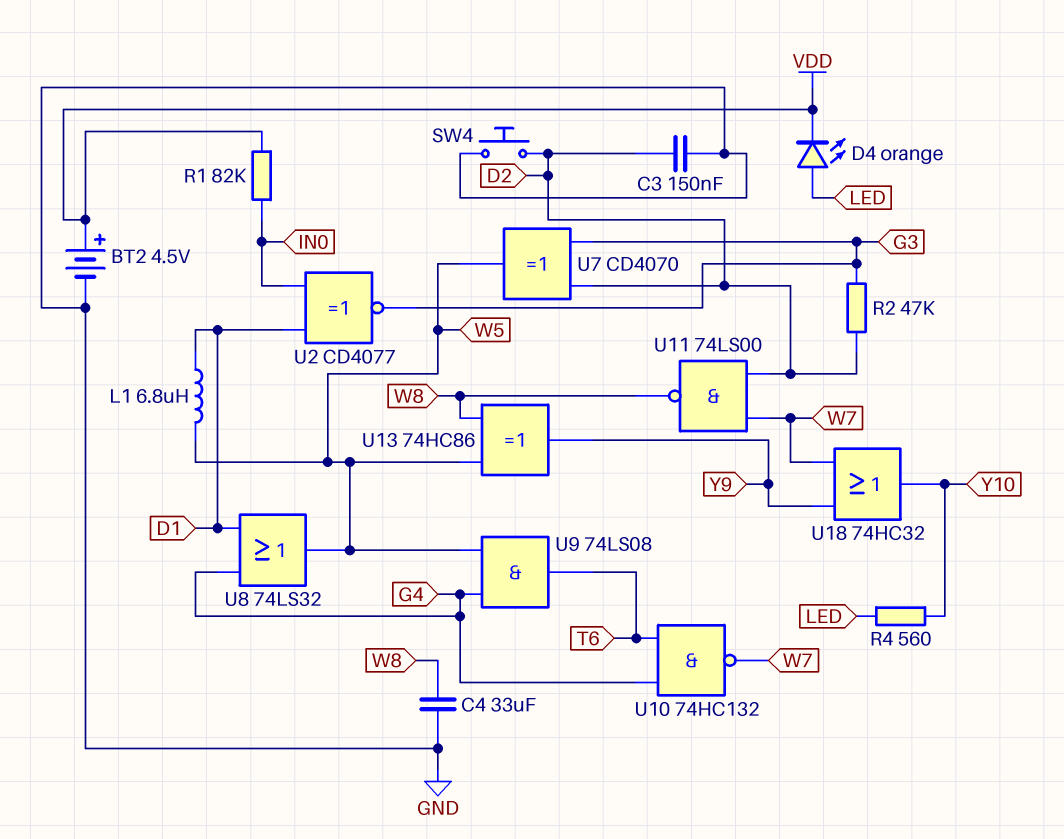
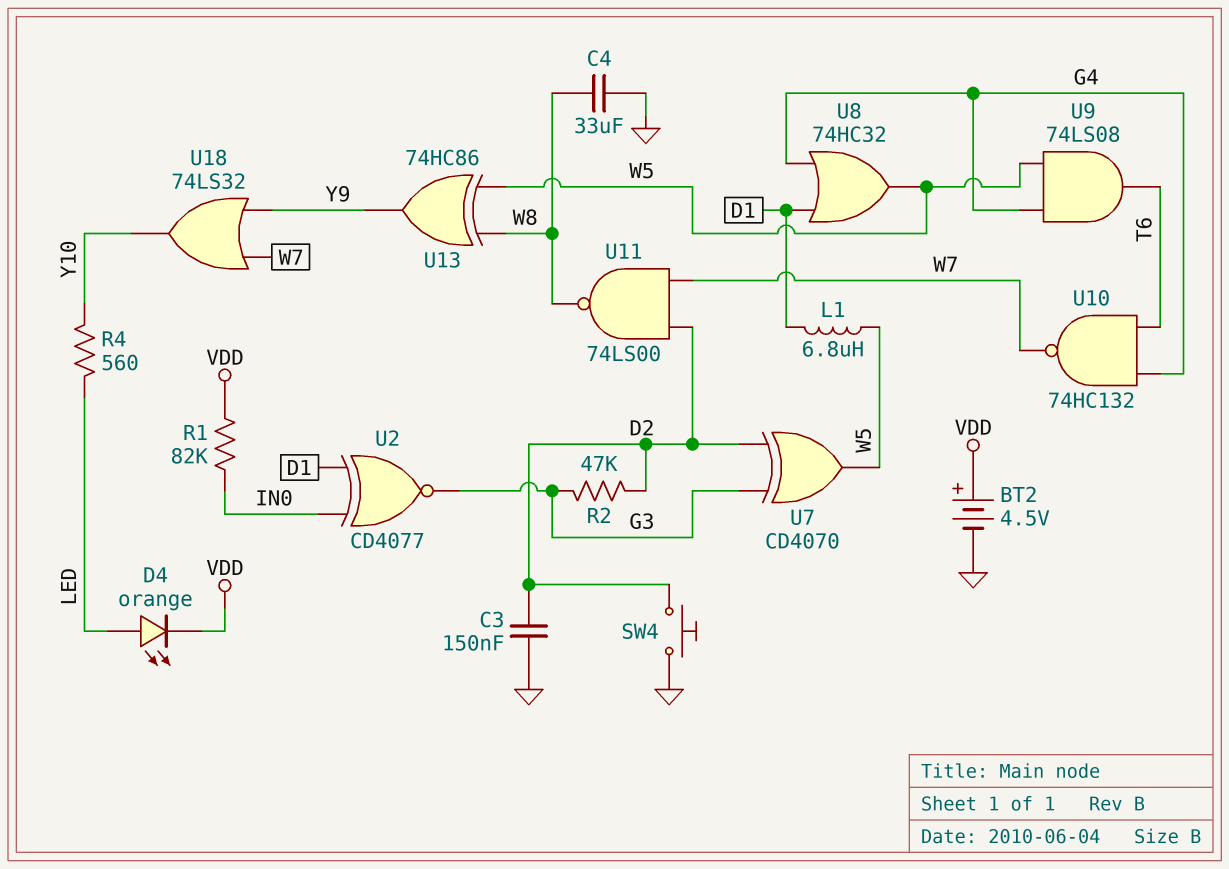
U8: OR 74LS32 (in D1, in G4, out W5) -> OR 74HC32 (in D1, in G4, out W5)
U18: OR 74HC32 (in W7, in Y9, out Y10) -> OR 74LS32 (in W7, in Y9, out Y10)

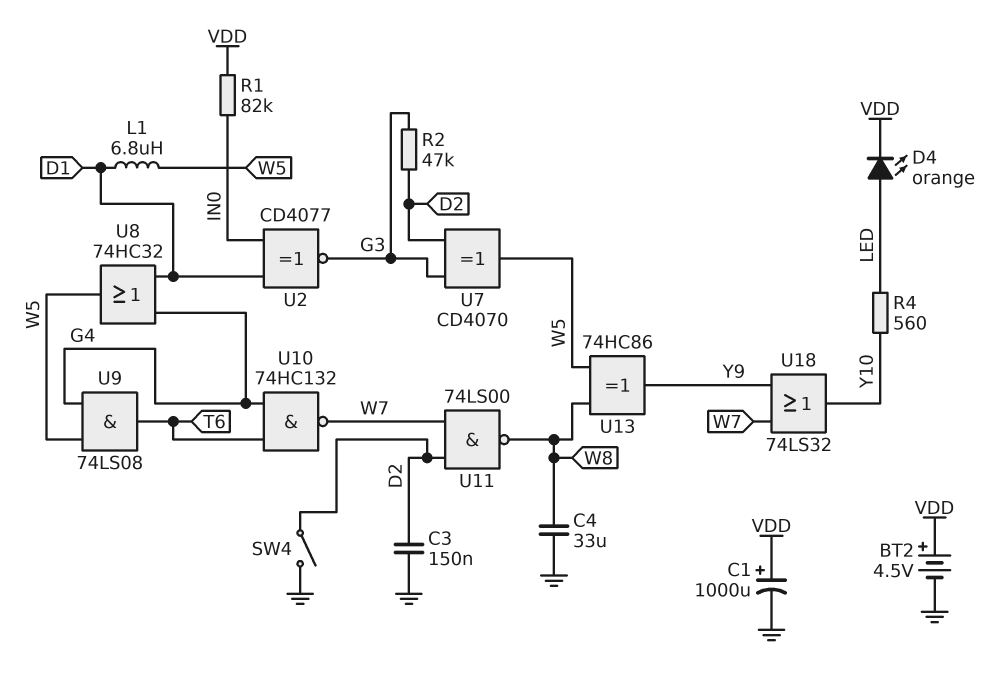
C1: none -> 1000uF (plus VDD, minus GND)
SW4: button (D2, GND) -> switch (D2, GND)

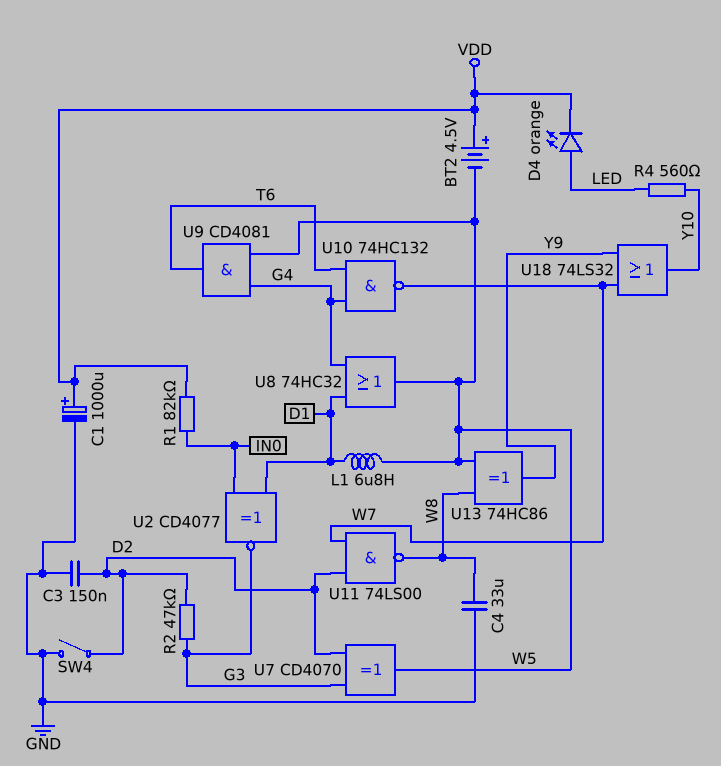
BT2: 4.5V (plus VDD, minus GND) -> 4.5V (plus VDD, minus W5)
U9: AND 74LS08 (in G4, in W5, out T6) -> AND CD4081 (in G4, in W5, out T6)

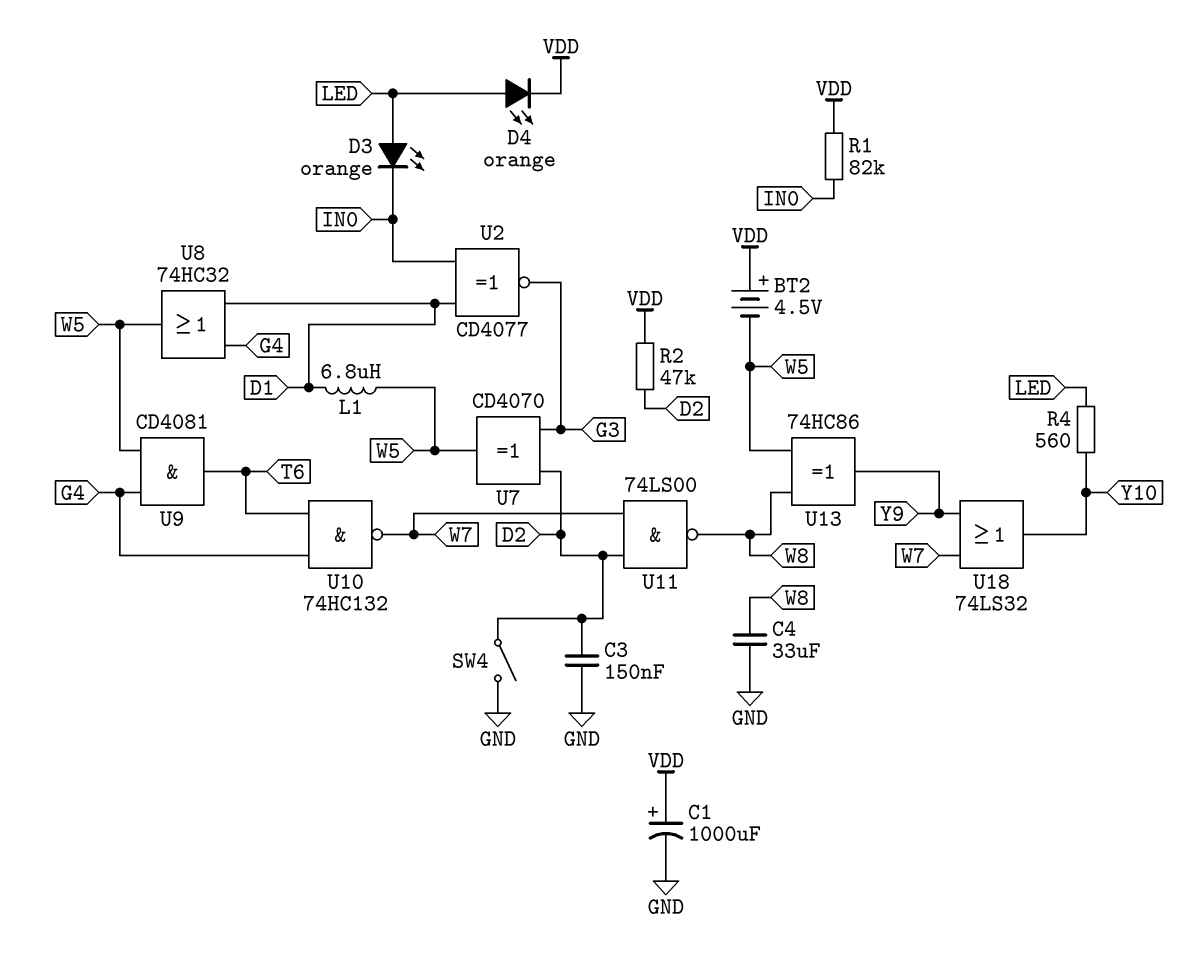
D3: none -> LED orange (A LED, K IN0)
R2: 47k (D2, G3) -> 47k (D2, VDD)

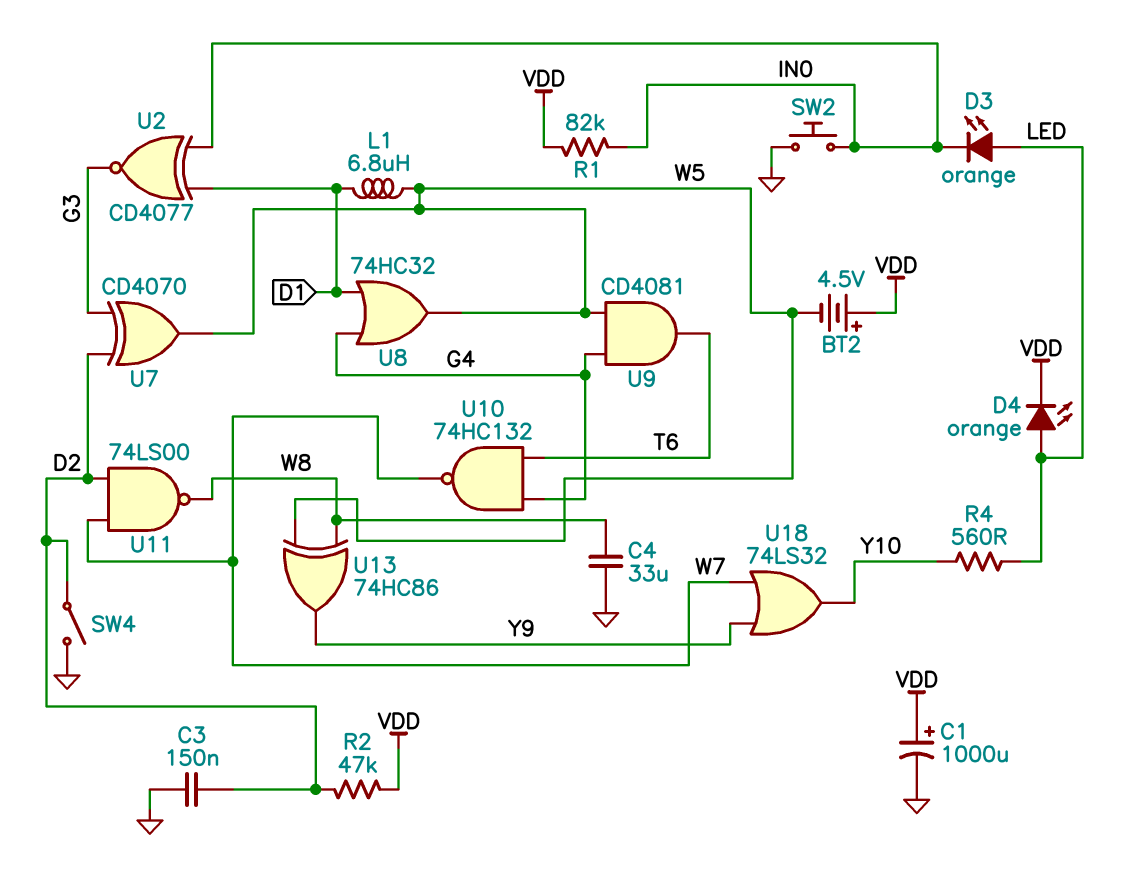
SW2: none -> button (GND, IN0)

